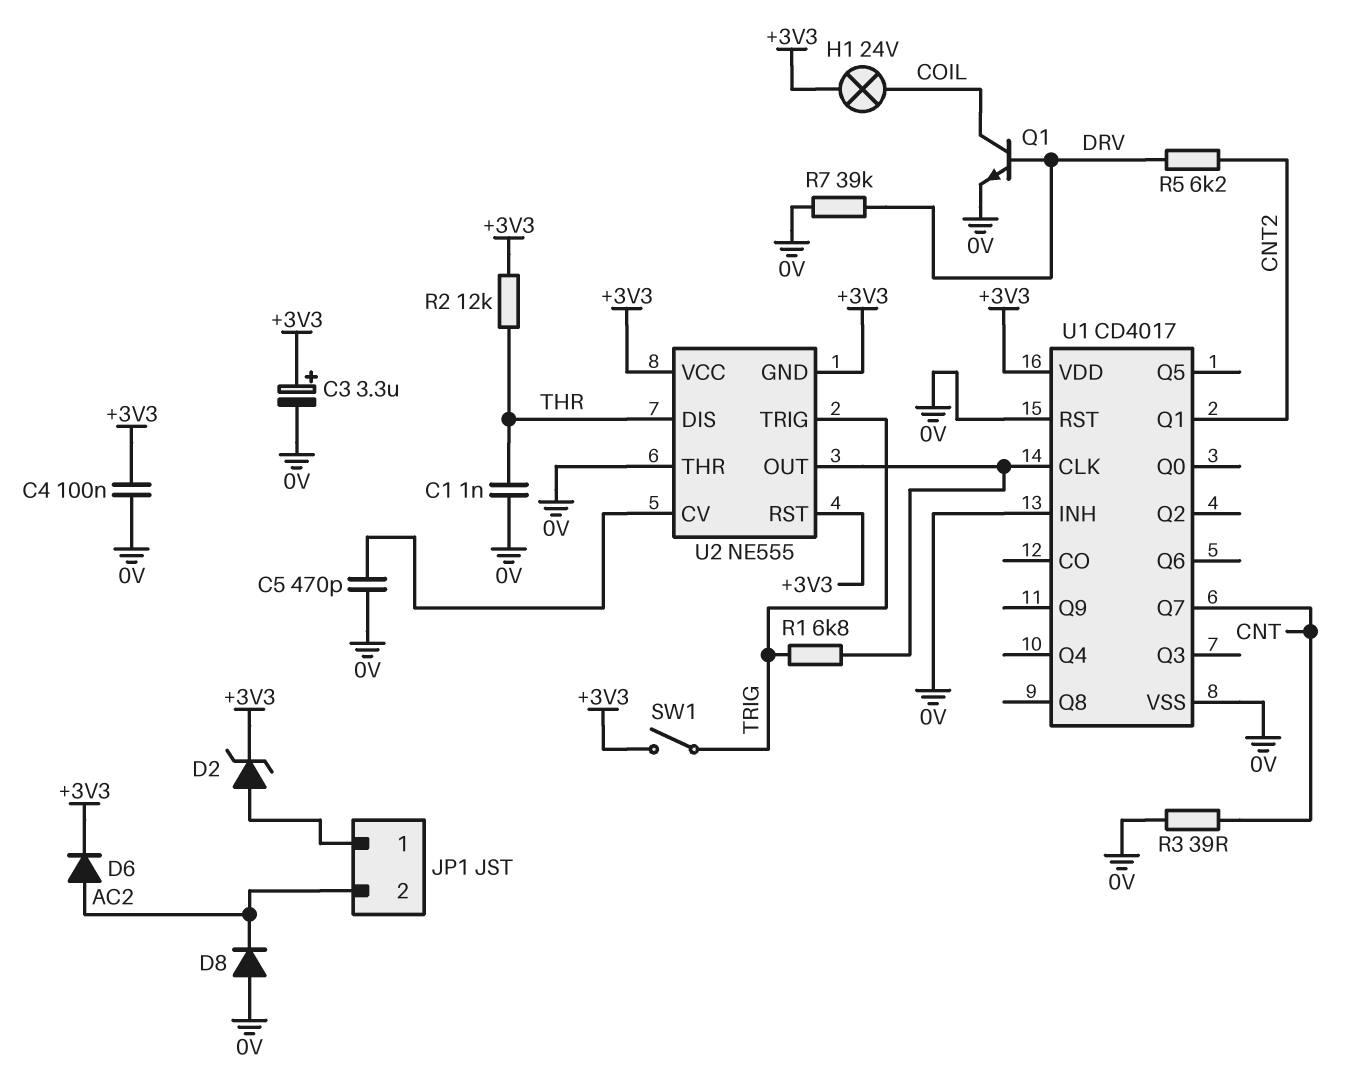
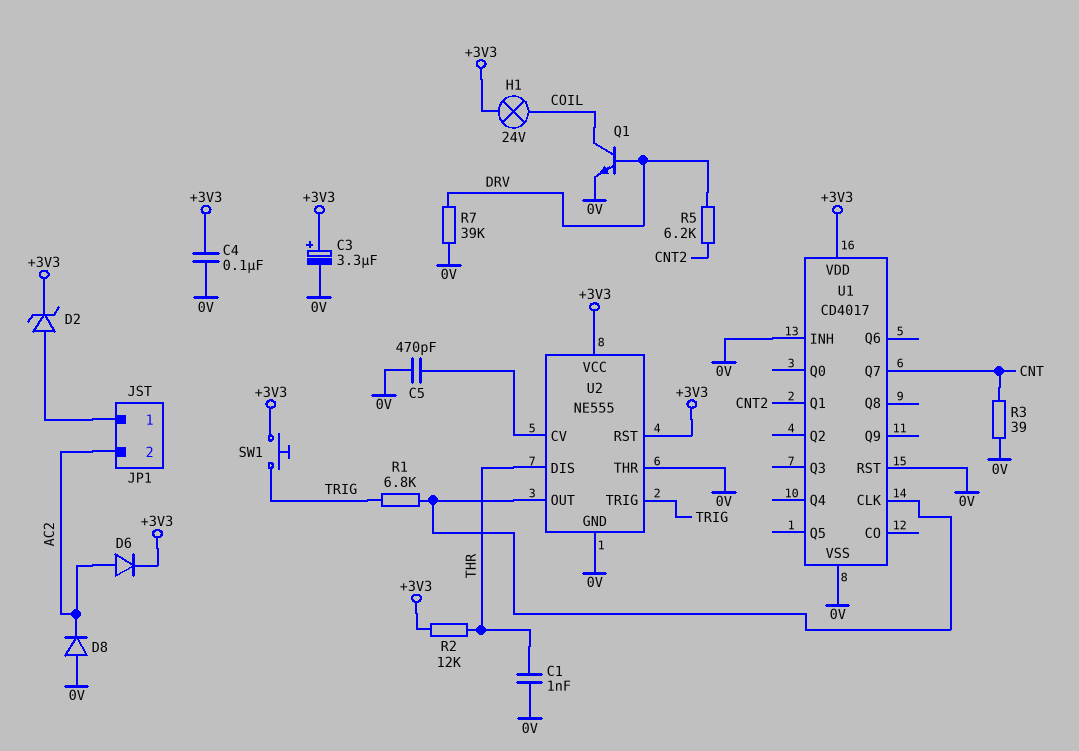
SW1: switch (+3V3, TRIG) -> button (+3V3, TRIG)
U2 pin GND: +3V3 -> 0V

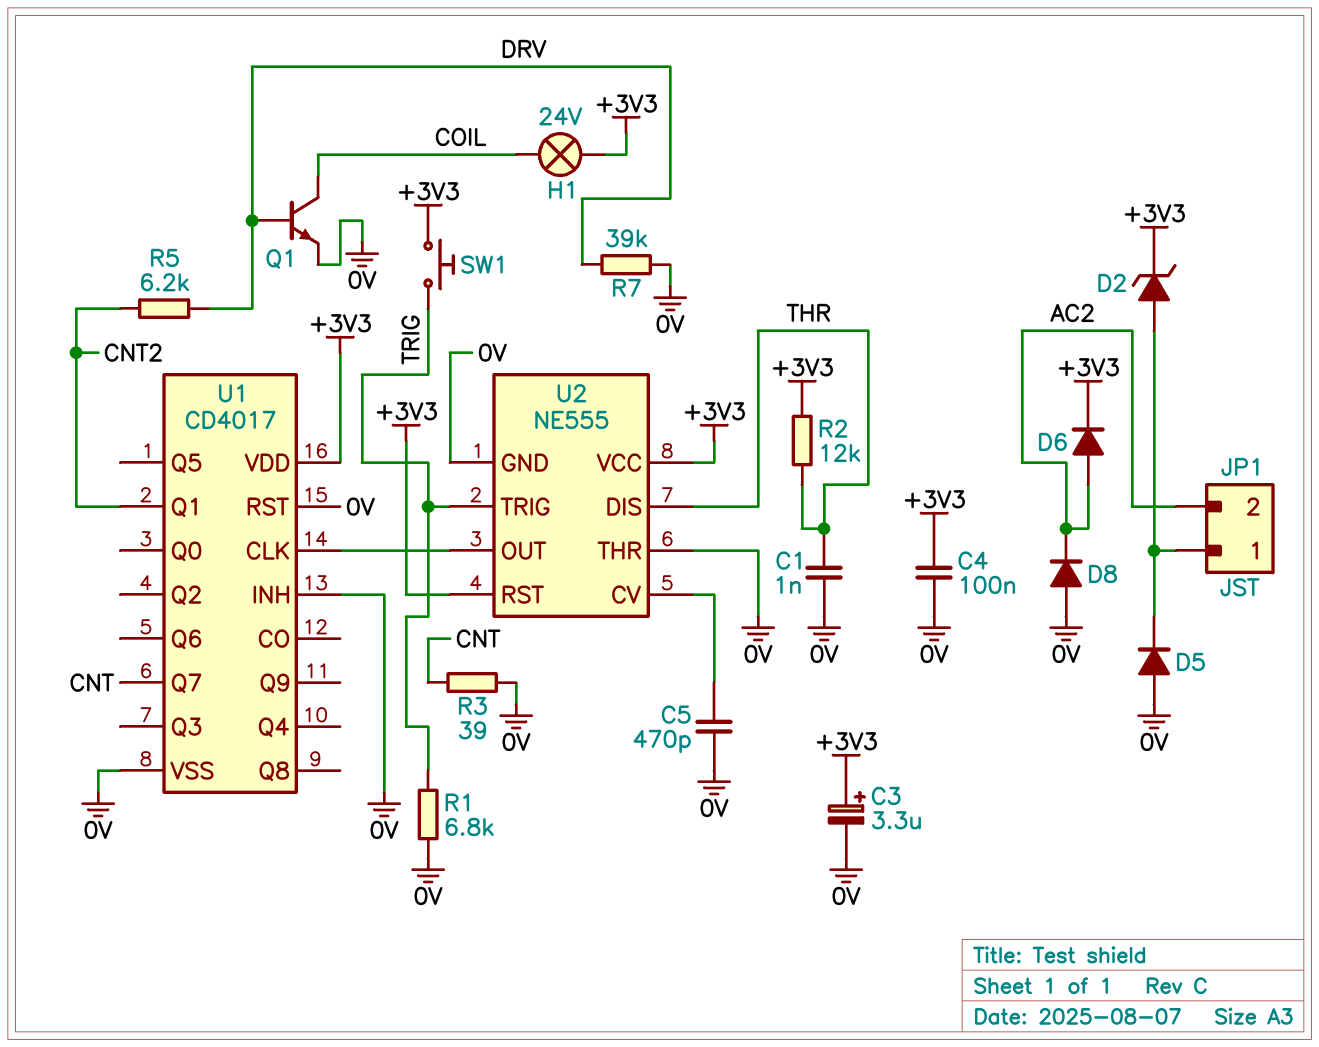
D5: none -> diode (A 0V, K JP1/1)
R1: 6.8k (TRIG, U1/CLK) -> 6.8k (0V, TRIG)

